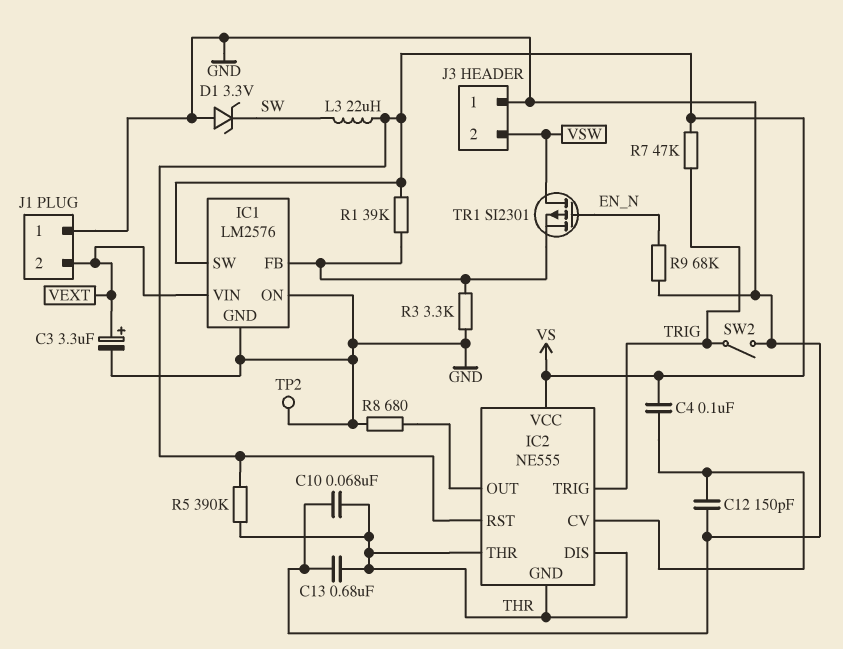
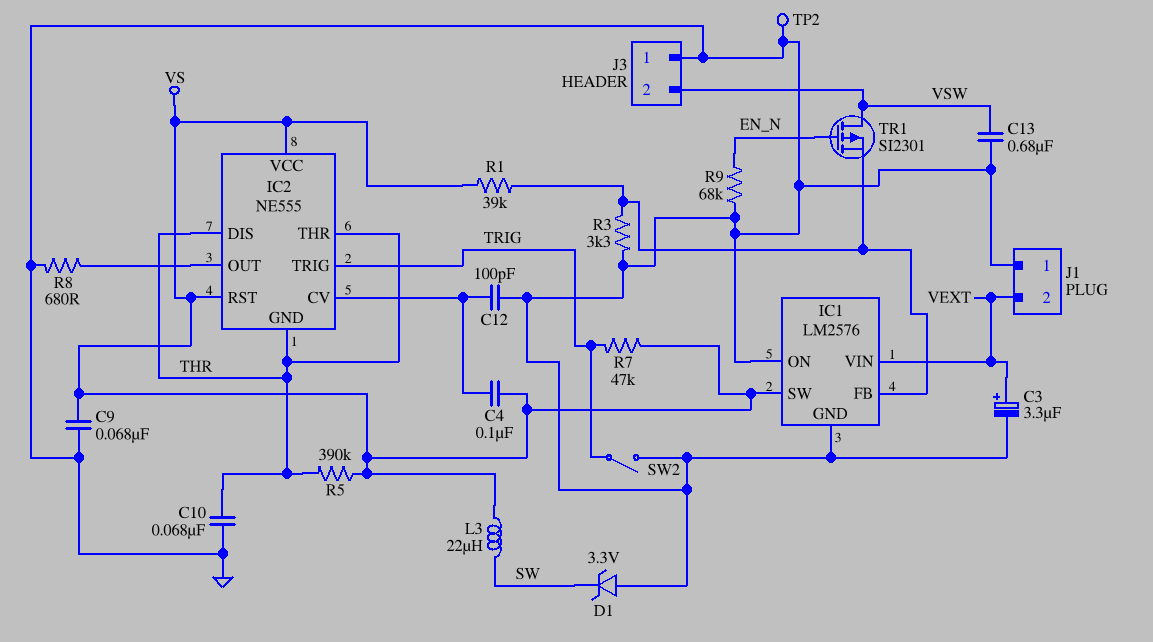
C9: none -> 68nF (GND, VS)
C12: 150pF (GND, IC2/CV) -> 100pF (GND, IC2/CV)
C13: 680nF (GND, THR) -> 680nF (GND, VSW)

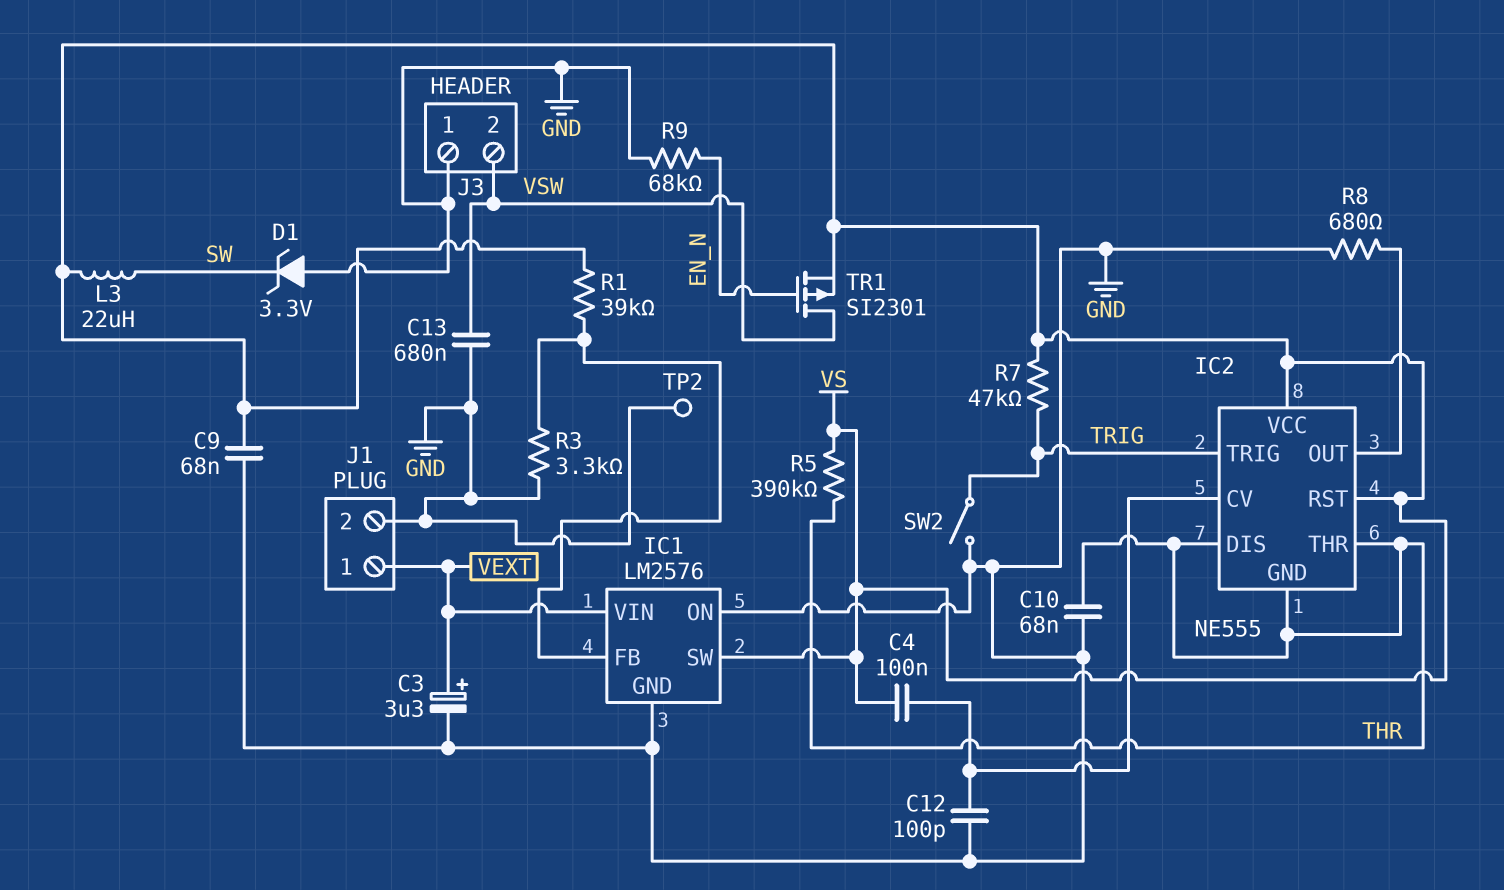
J1 pin 1: GND -> VEXT
J1 pin 2: VEXT -> GND
TR1: PMOS SI2301 (G EN_N, D VSW, S IC1/FB) -> PMOS SI2301 (G EN_N, D VSW, S VS)

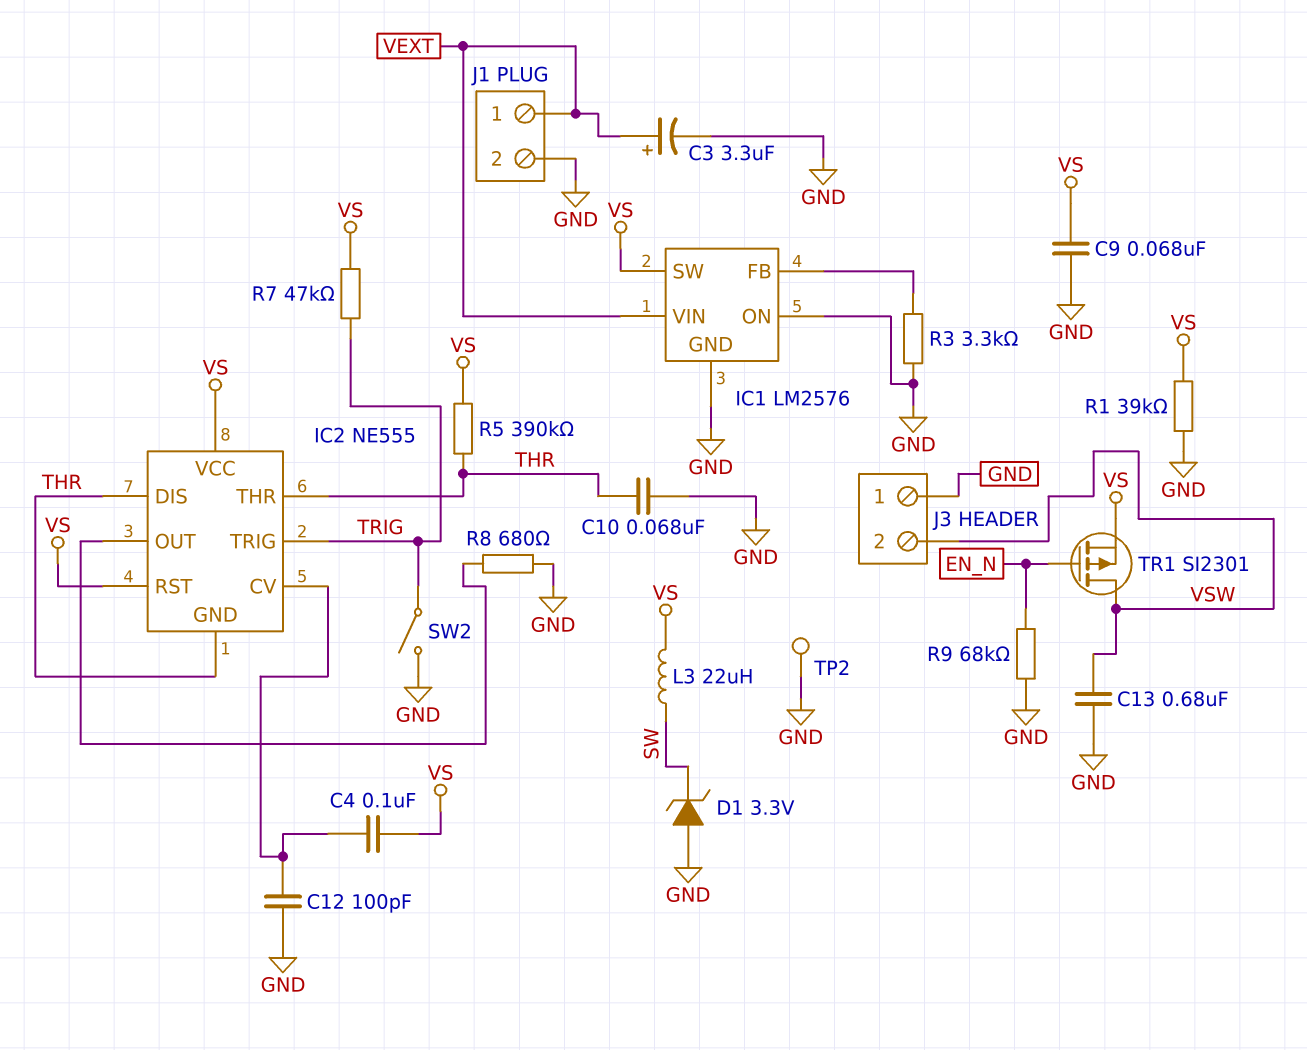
R1: 39k (IC1/FB, VS) -> 39k (GND, VS)

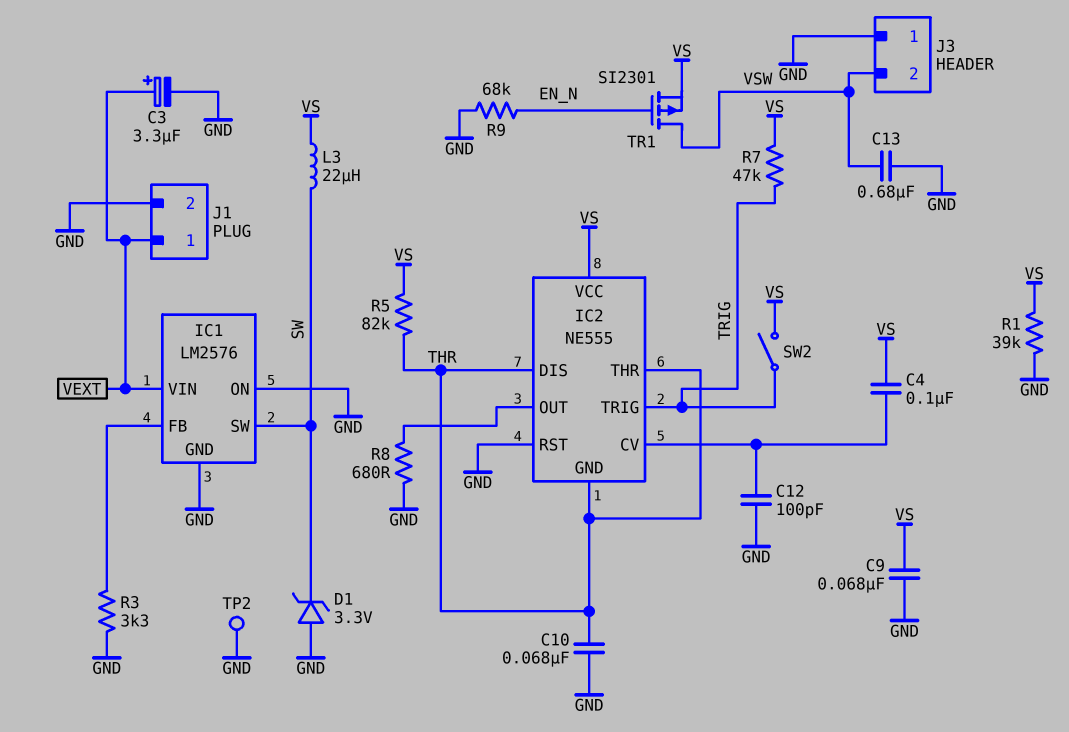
IC1 pin SW: VS -> SW
IC2 pin RST: VS -> GND
R5: 390k (THR, VS) -> 82k (THR, VS)
SW2: switch (GND, TRIG) -> switch (TRIG, VS)

